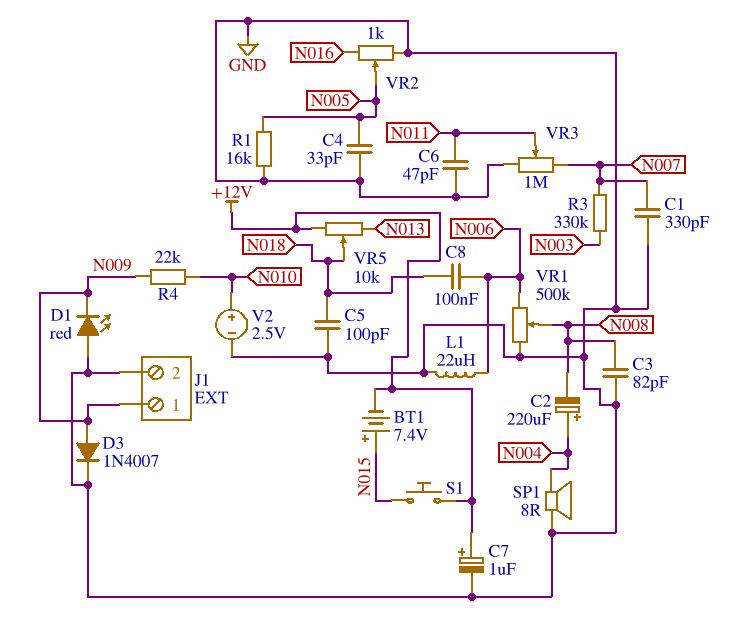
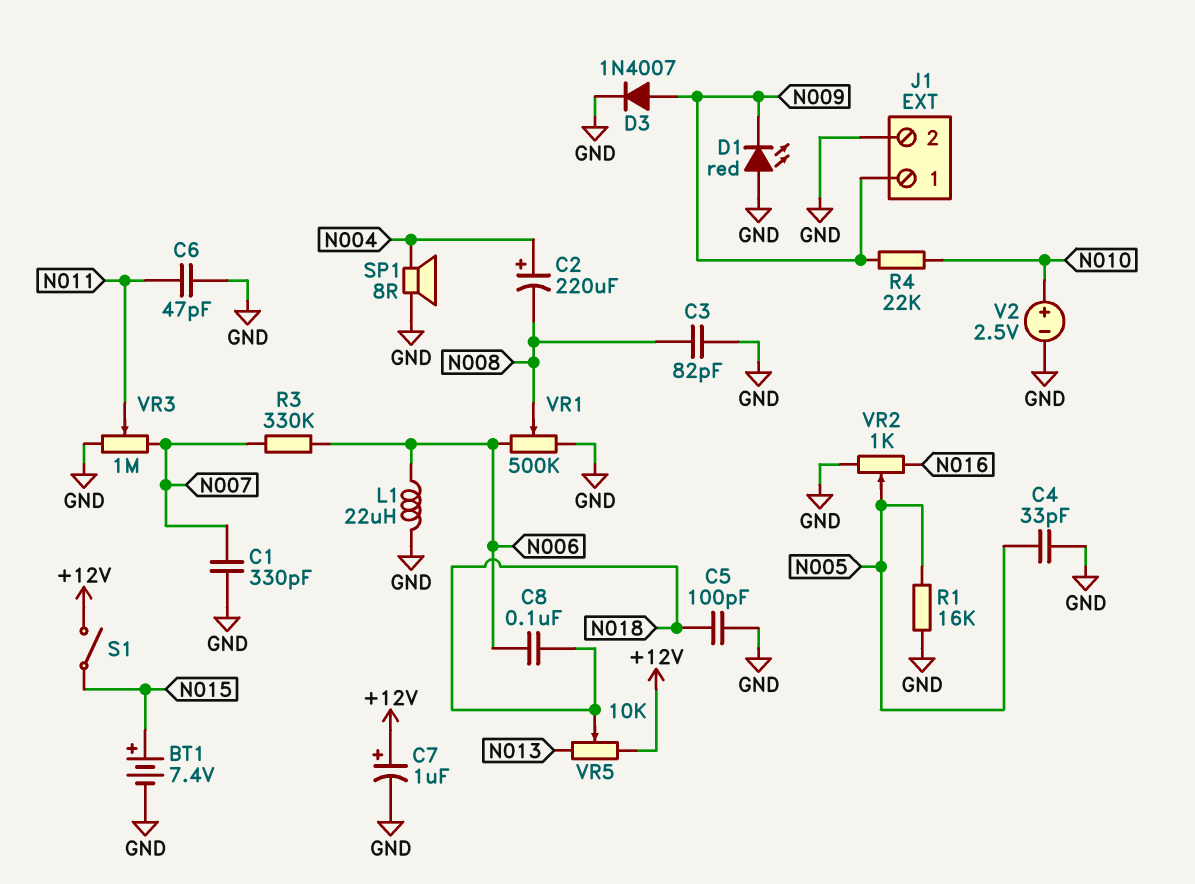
BT1: 7.4V (plus N015, minus +12V) -> 7.4V (plus N015, minus GND)
R3: 330k (N003, N007) -> 330k (N006, N007)
S1: button (+12V, N015) -> switch (+12V, N015)

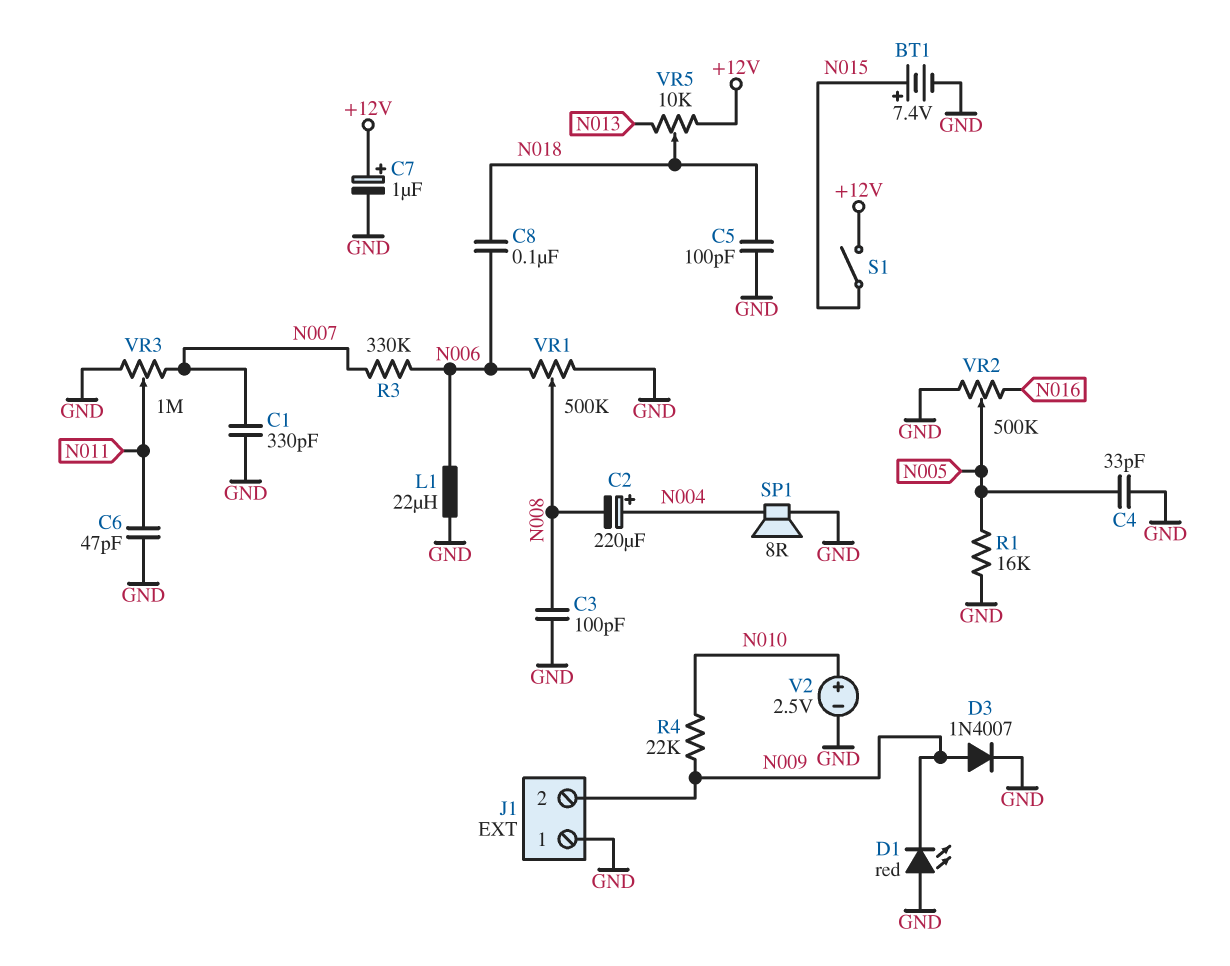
C3: 82pF (GND, N008) -> 100pF (GND, N008)
J1 pin 1: N009 -> GND
J1 pin 2: GND -> N009
VR2: 1k (GND, N016, wiper N005) -> 500k (GND, N016, wiper N005)

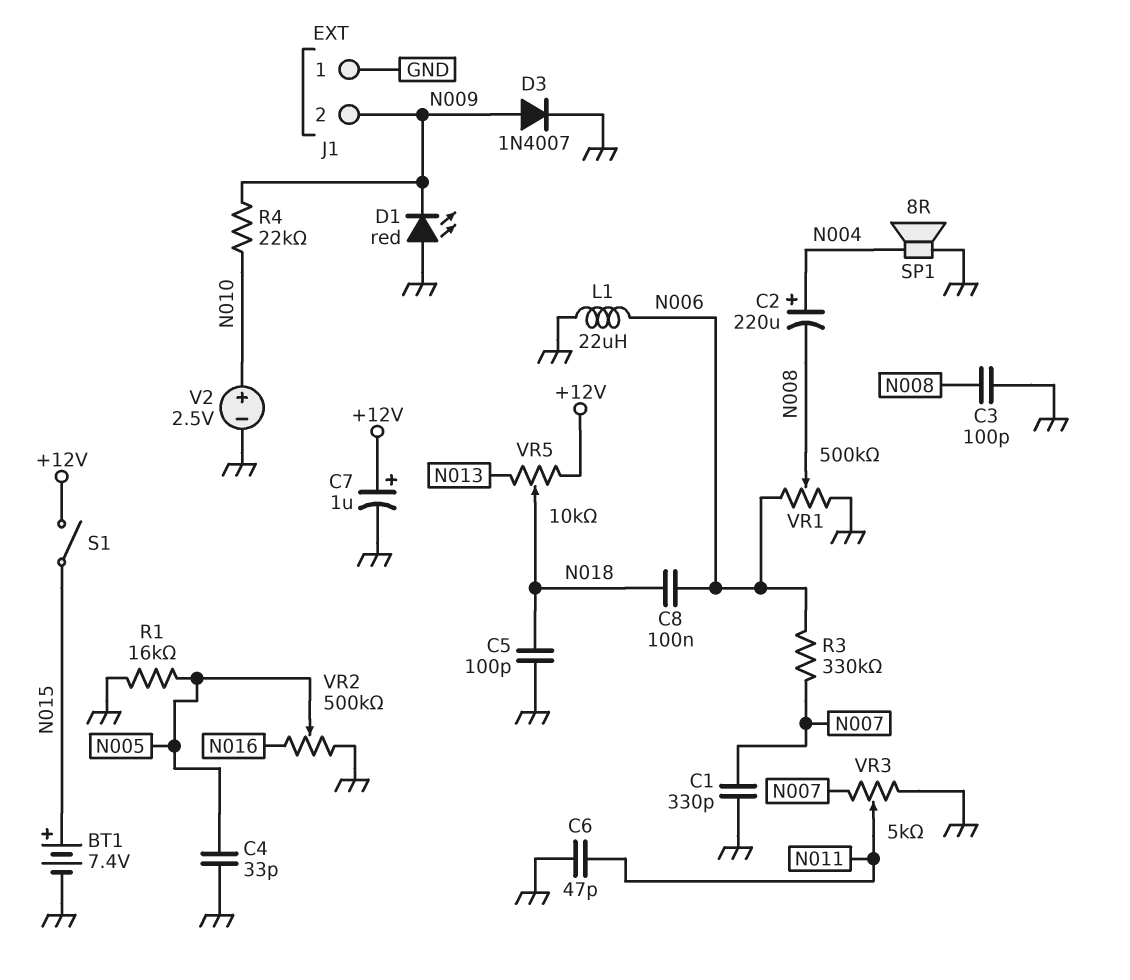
VR3: 1M (GND, N007, wiper N011) -> 5k (GND, N007, wiper N011)

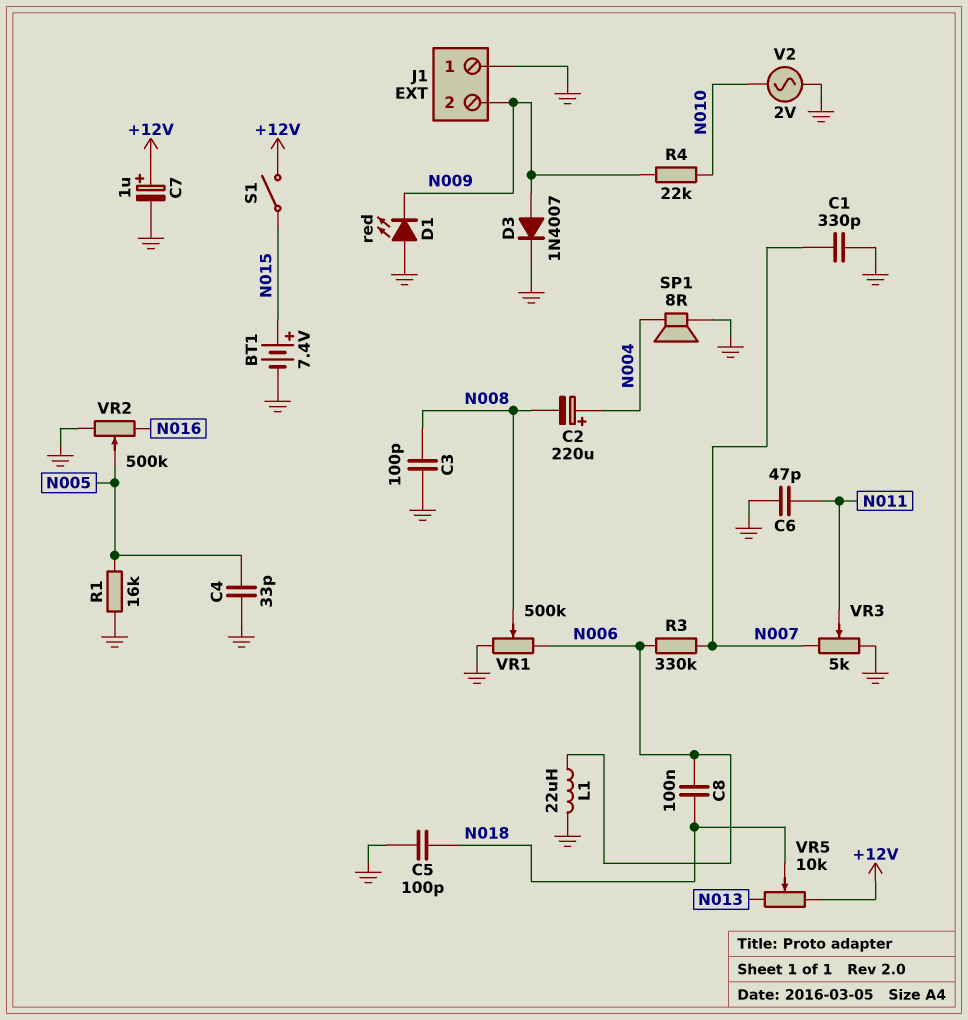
V2: 2.5V (plus N010, minus GND) -> AC 2V (GND, N010)

